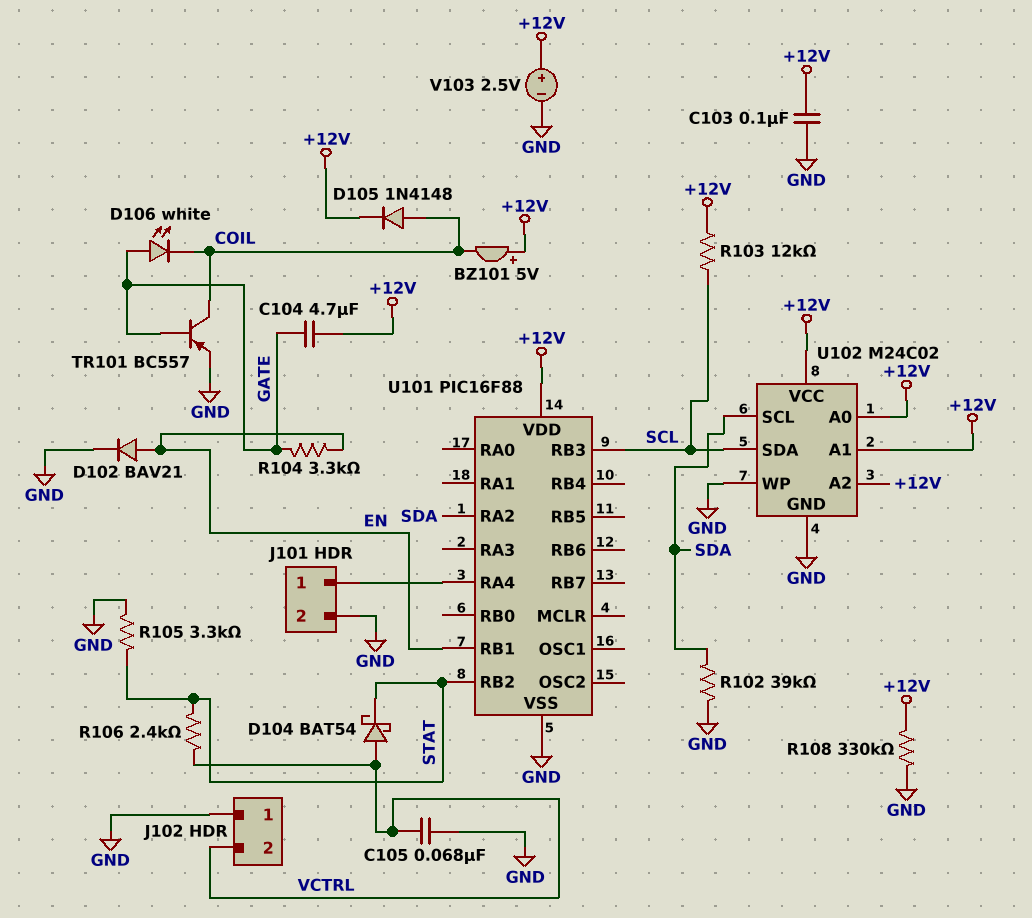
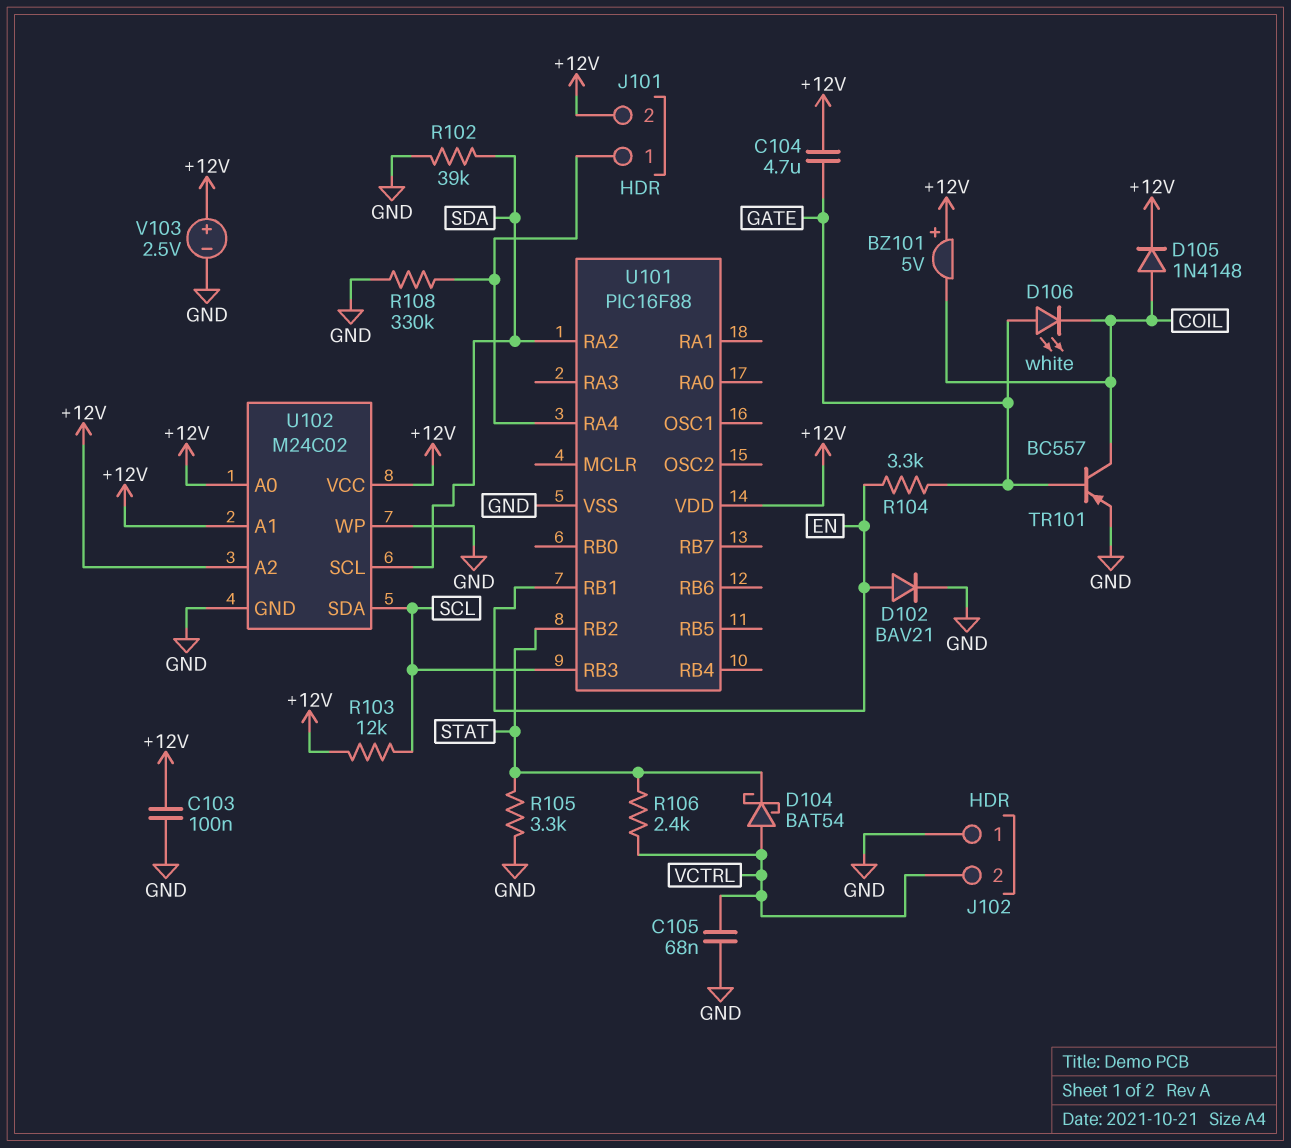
J101 pin 2: GND -> +12V
R108: 330k (+12V, GND) -> 330k (GND, J101/1)

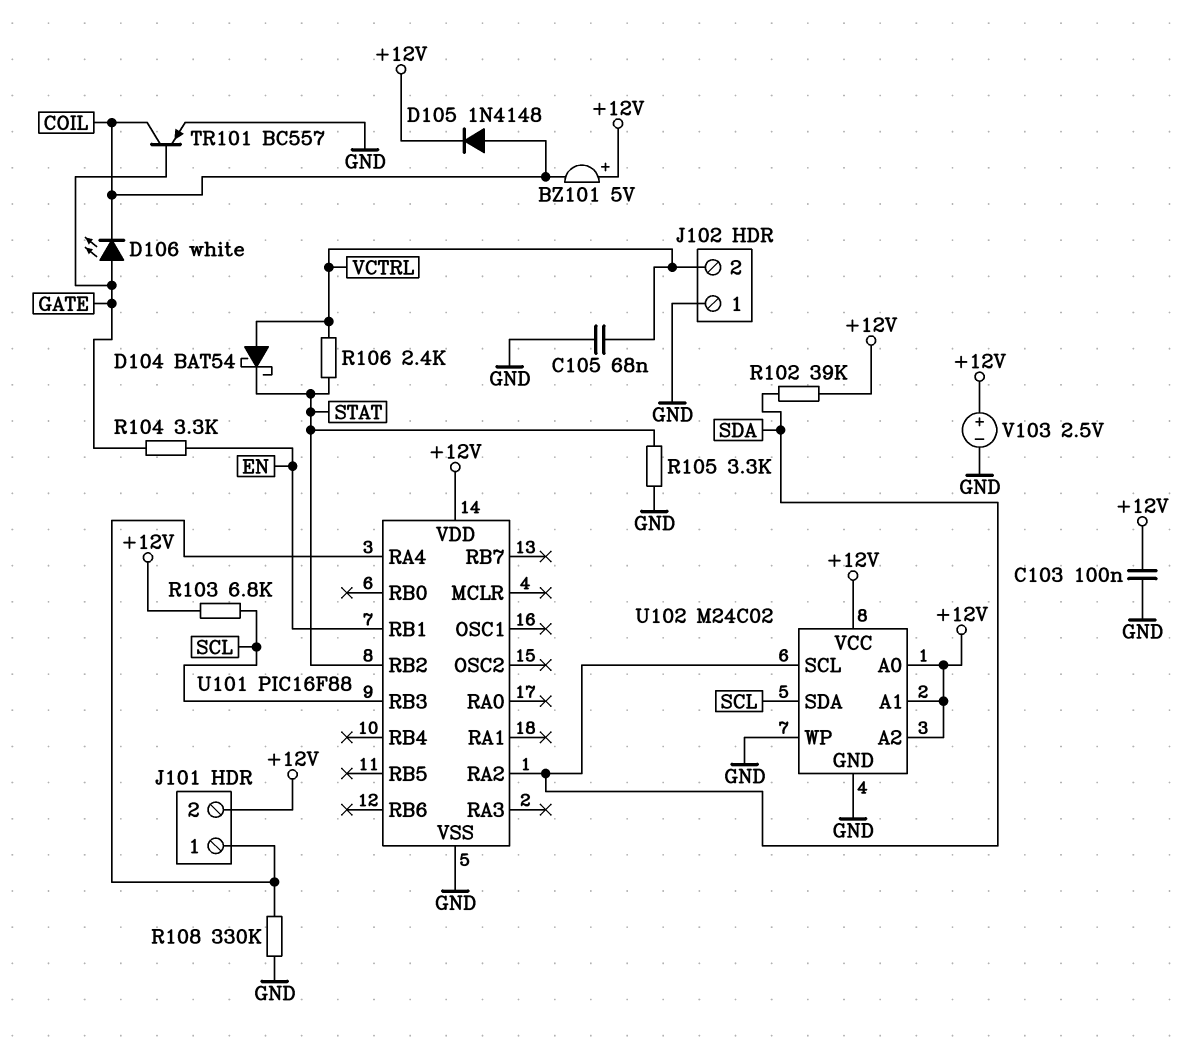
C104: 4.7uF (+12V, GATE) -> none
D102: diode BAV21 (A EN, K GND) -> none
R102: 39k (GND, SDA) -> 39k (+12V, SDA)
R103: 12k (+12V, SCL) -> 6.8k (+12V, SCL)

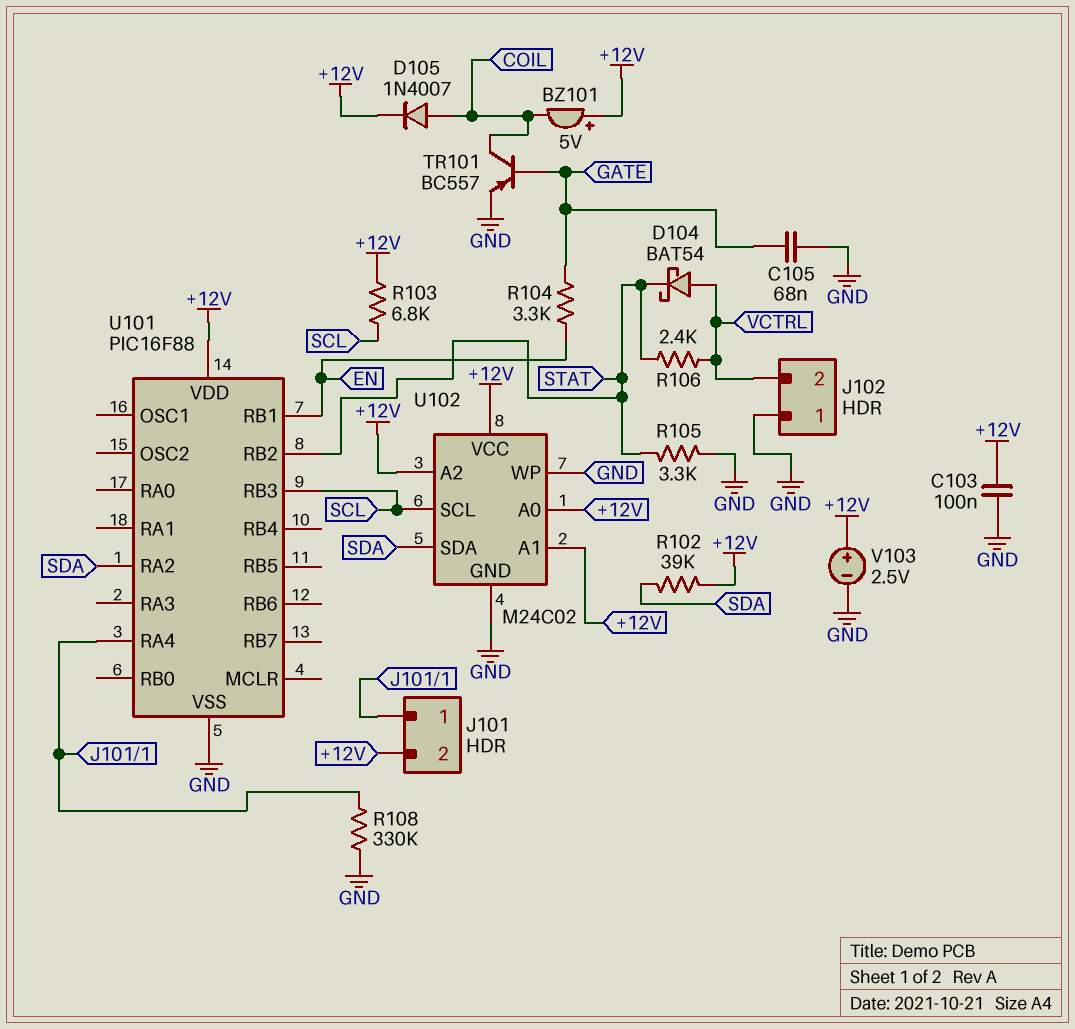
C105: 68nF (GND, VCTRL) -> 68nF (GATE, GND)
D105: diode 1N4148 (A COIL, K +12V) -> diode 1N4007 (A COIL, K +12V)
D106: LED white (A GATE, K COIL) -> none
U102 pin SCL: SDA -> SCL
U102 pin SDA: SCL -> SDA

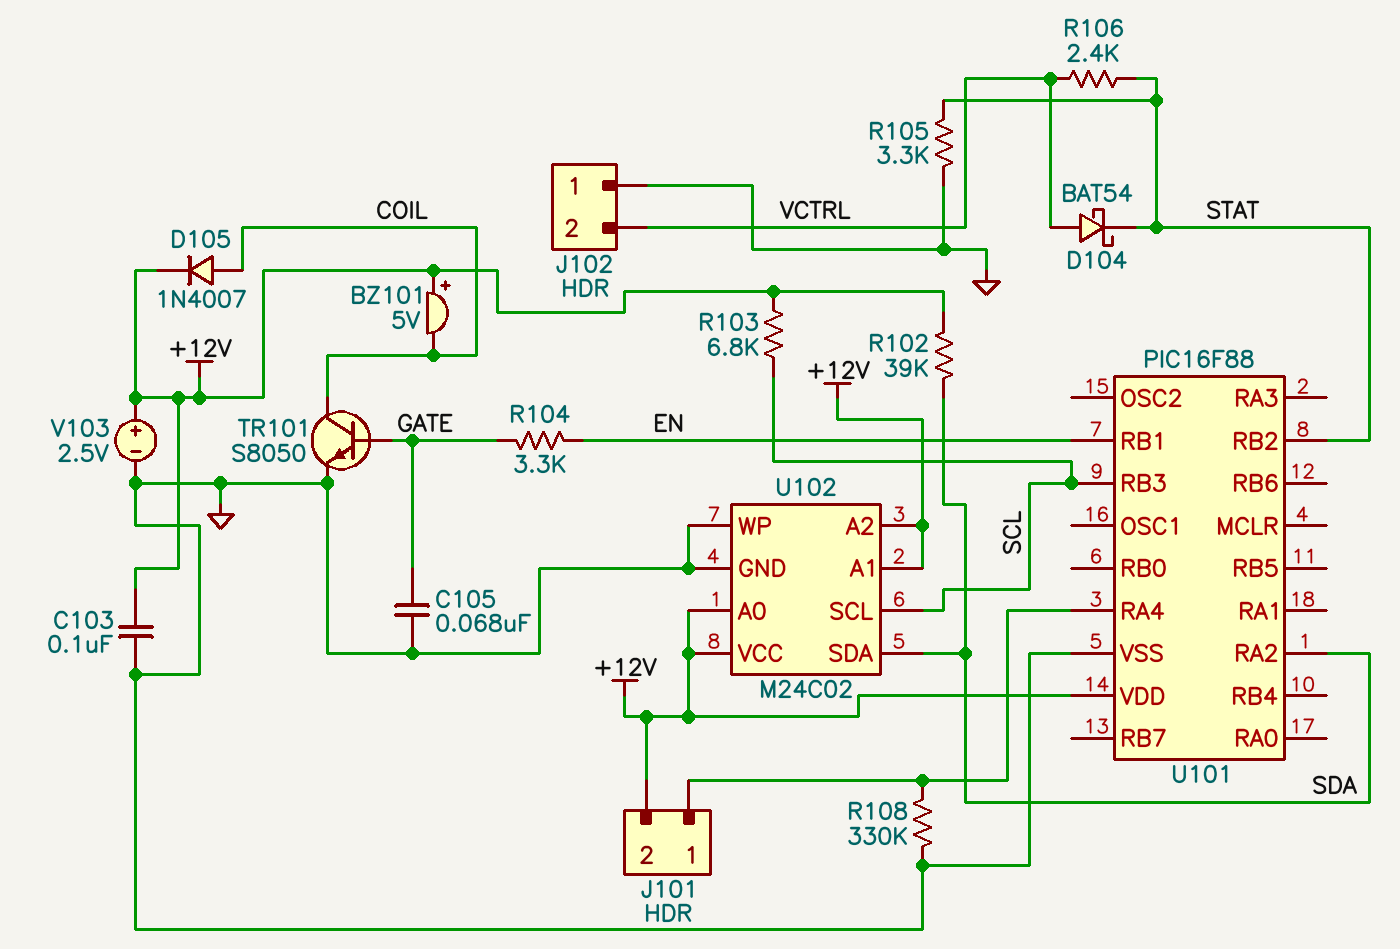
TR101: PNP BC557 (B GATE, C COIL, E GND) -> NPN S8050 (B GATE, C COIL, E GND)

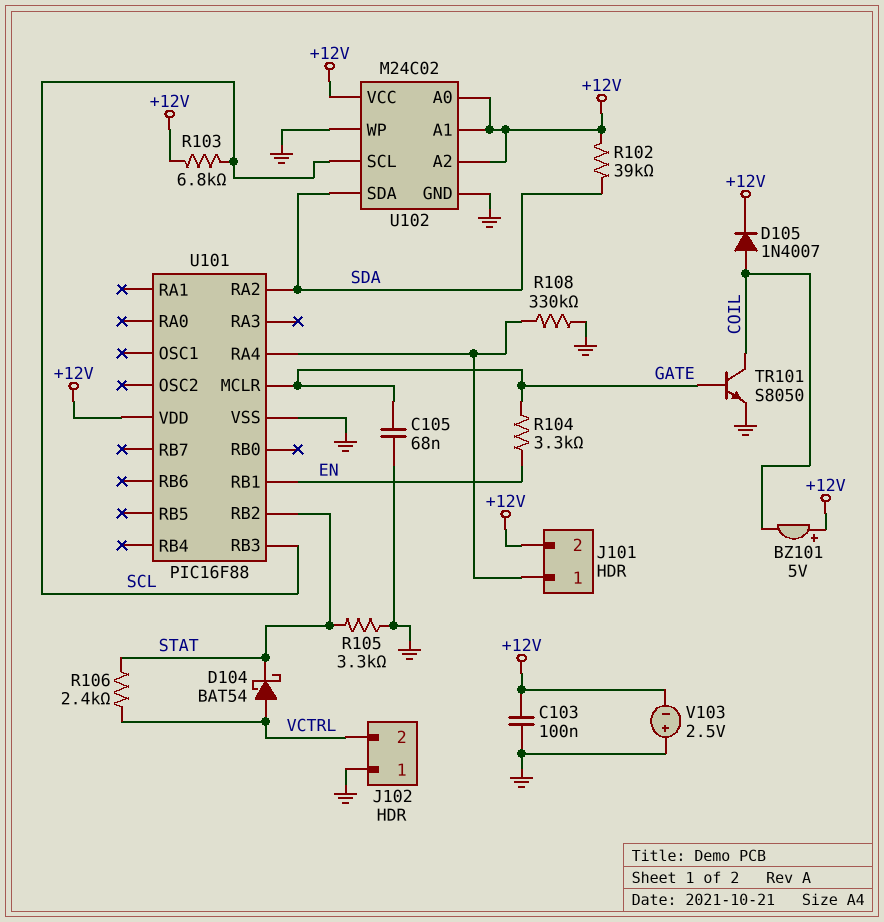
U101 pin MCLR: none -> GATE
V103: 2.5V (plus +12V, minus GND) -> 2.5V (plus GND, minus +12V)

